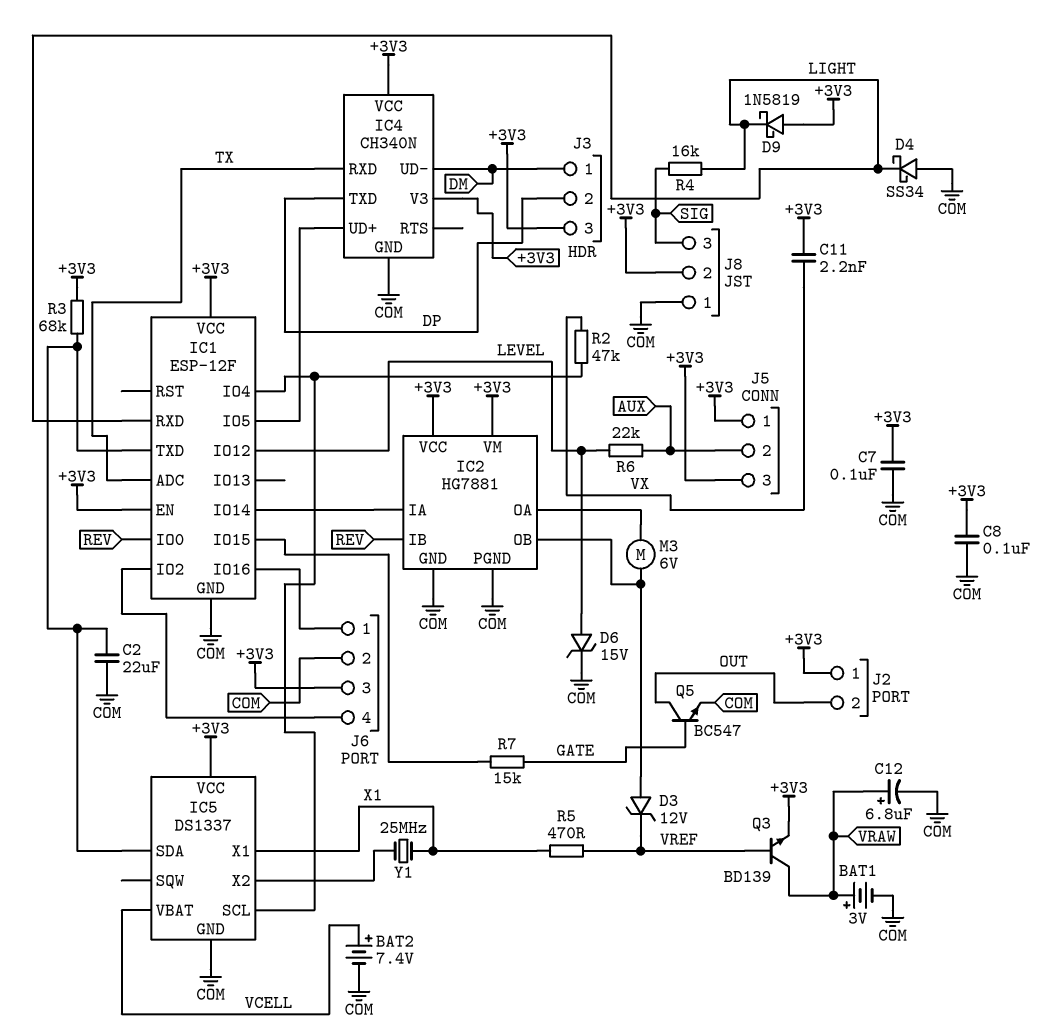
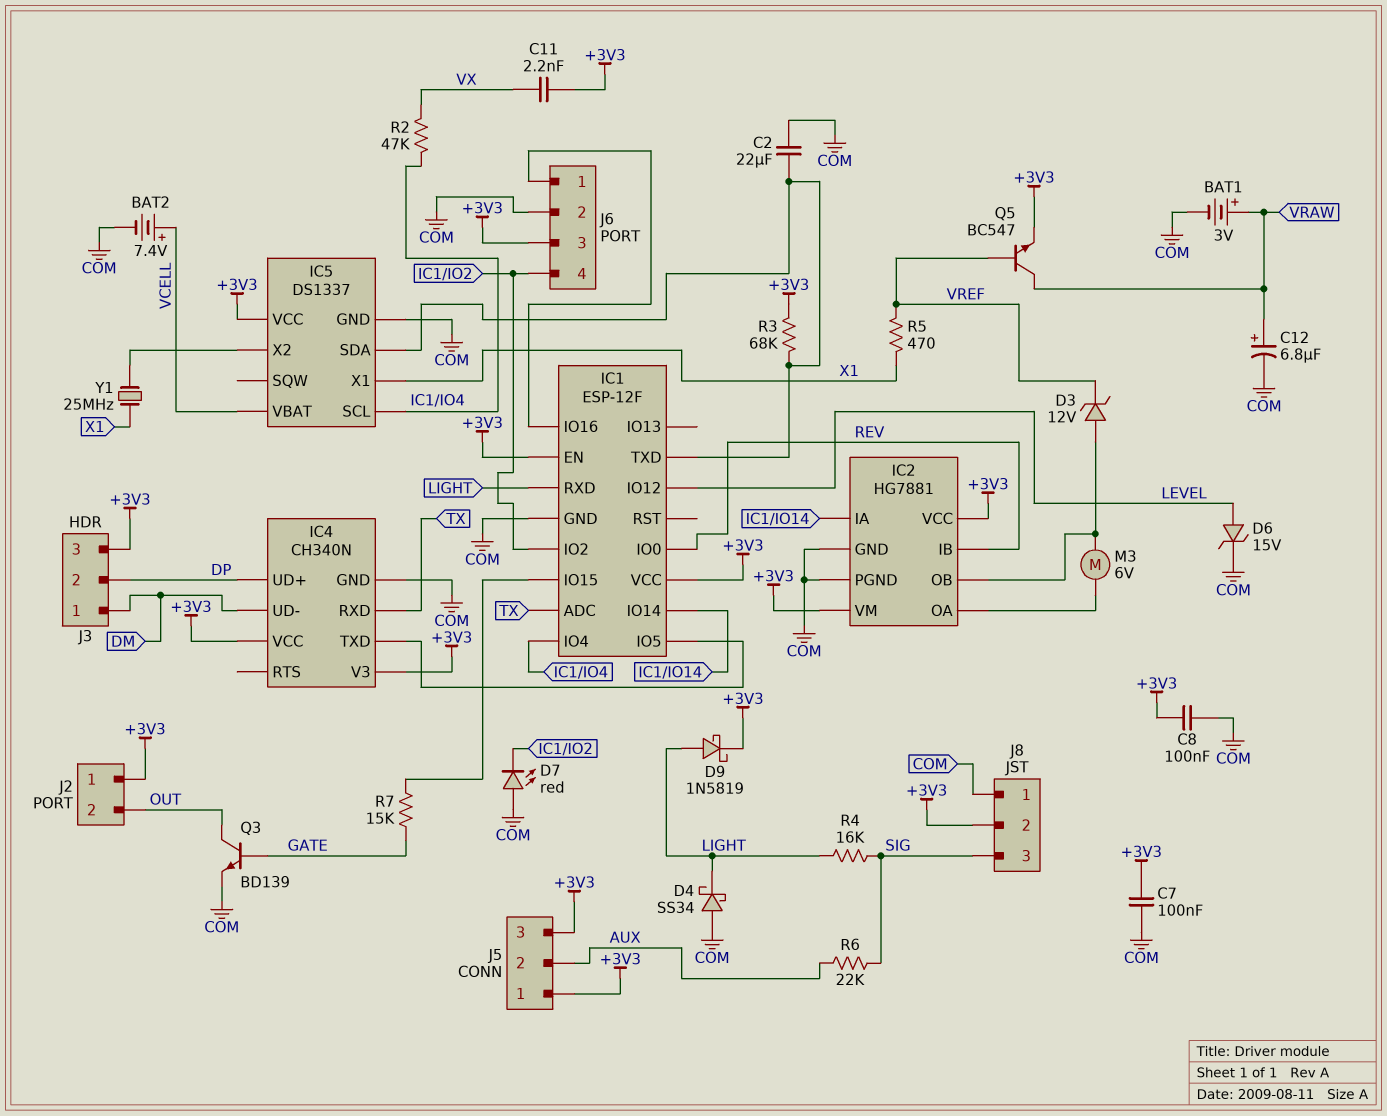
D7: none -> LED red (A COM, K IC1/IO2)
D9: schottky 1N5819 (A +3V3, K LIGHT) -> schottky 1N5819 (A LIGHT, K +3V3)
IC4 pin TXD: DP -> IC1/IO5
IC4 pin UD+: IC1/IO5 -> DP
Q3: NPN BD139 (B VREF, C VRAW, E +3V3) -> NPN BD139 (B GATE, C OUT, E COM)
Q5: NPN BC547 (B GATE, C OUT, E COM) -> NPN BC547 (B VREF, C VRAW, E +3V3)
R6: 22k (AUX, LEVEL) -> 22k (AUX, SIG)

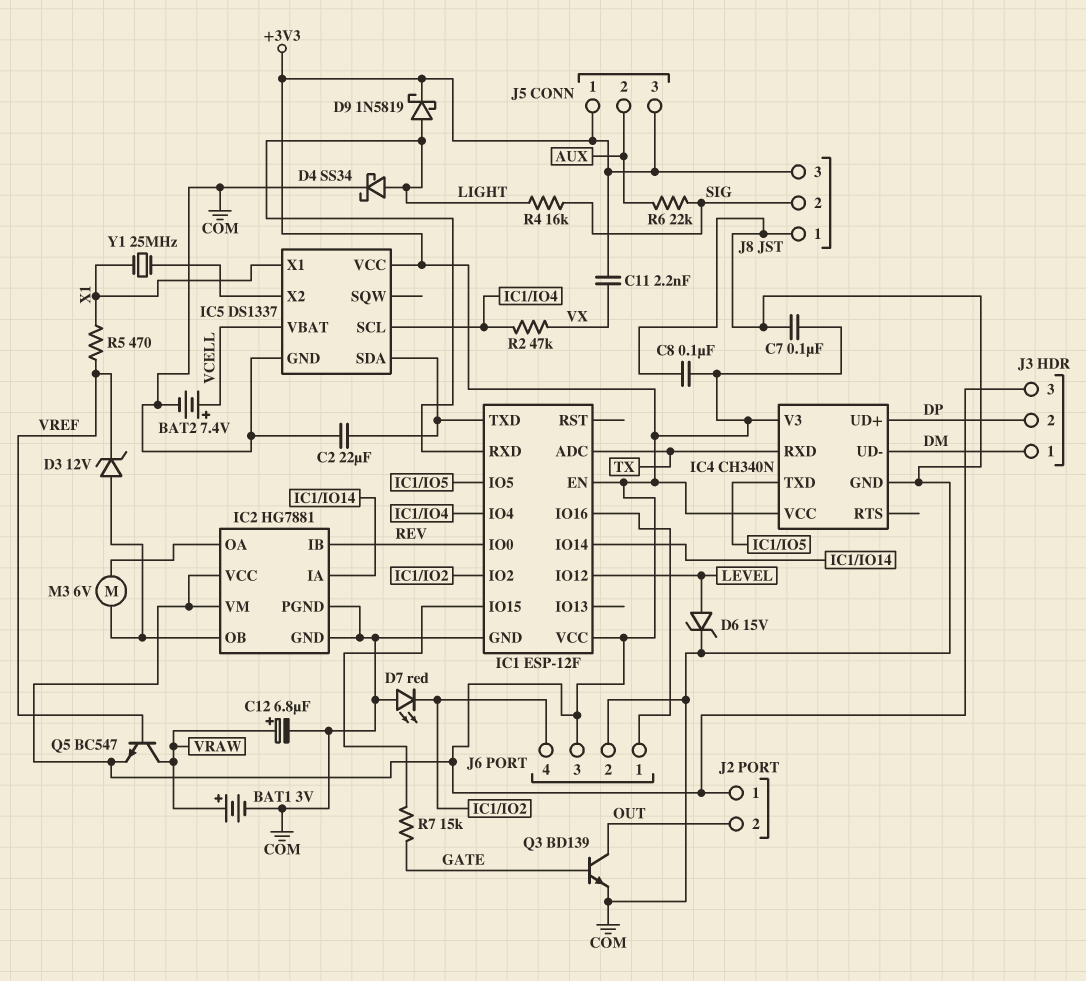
D4: schottky SS34 (A COM, K LIGHT) -> schottky SS34 (A LIGHT, K COM)
J8 pin 2: +3V3 -> SIG
J8 pin 3: SIG -> +3V3
R3: 68k (+3V3, IC1/TXD) -> none

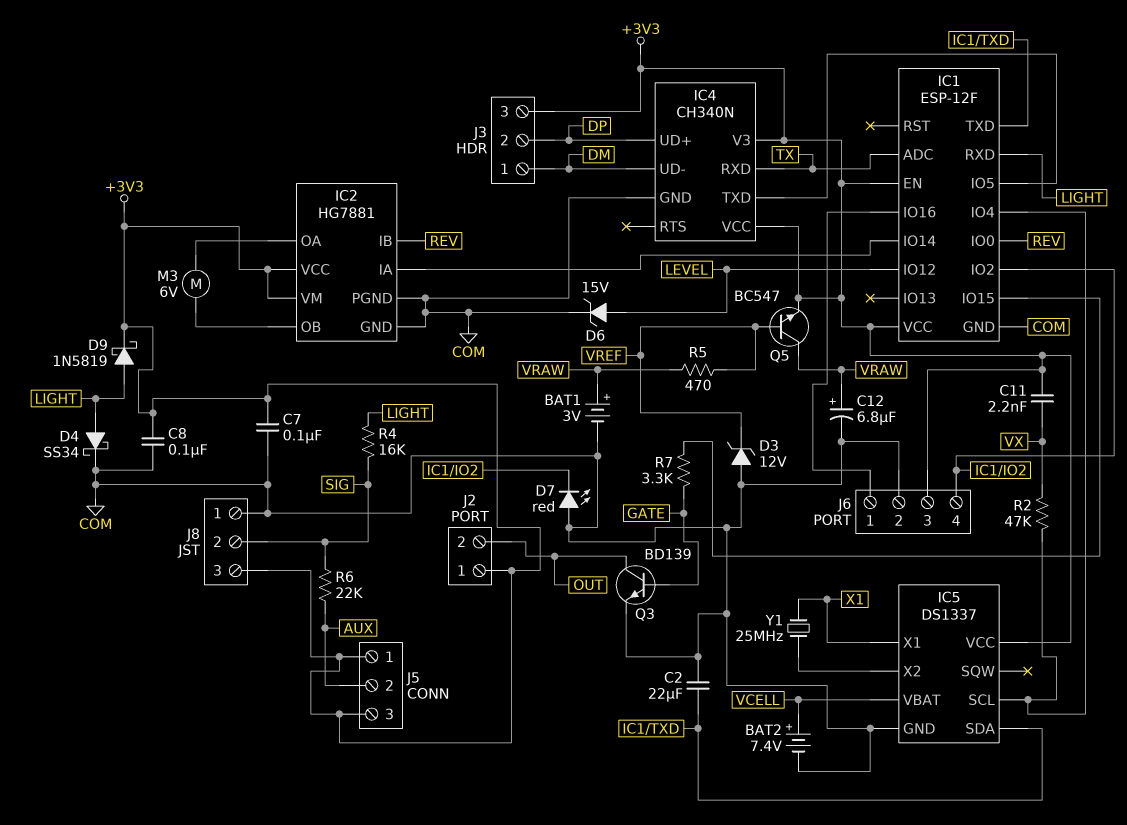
D3: zener 12V (A IC2/OB, K VREF) -> zener 12V (A COM, K VREF)
R5: 470 (VREF, X1) -> 470 (VRAW, VREF)
R7: 15k (GATE, IC1/IO15) -> 3.3k (GATE, IC1/IO15)

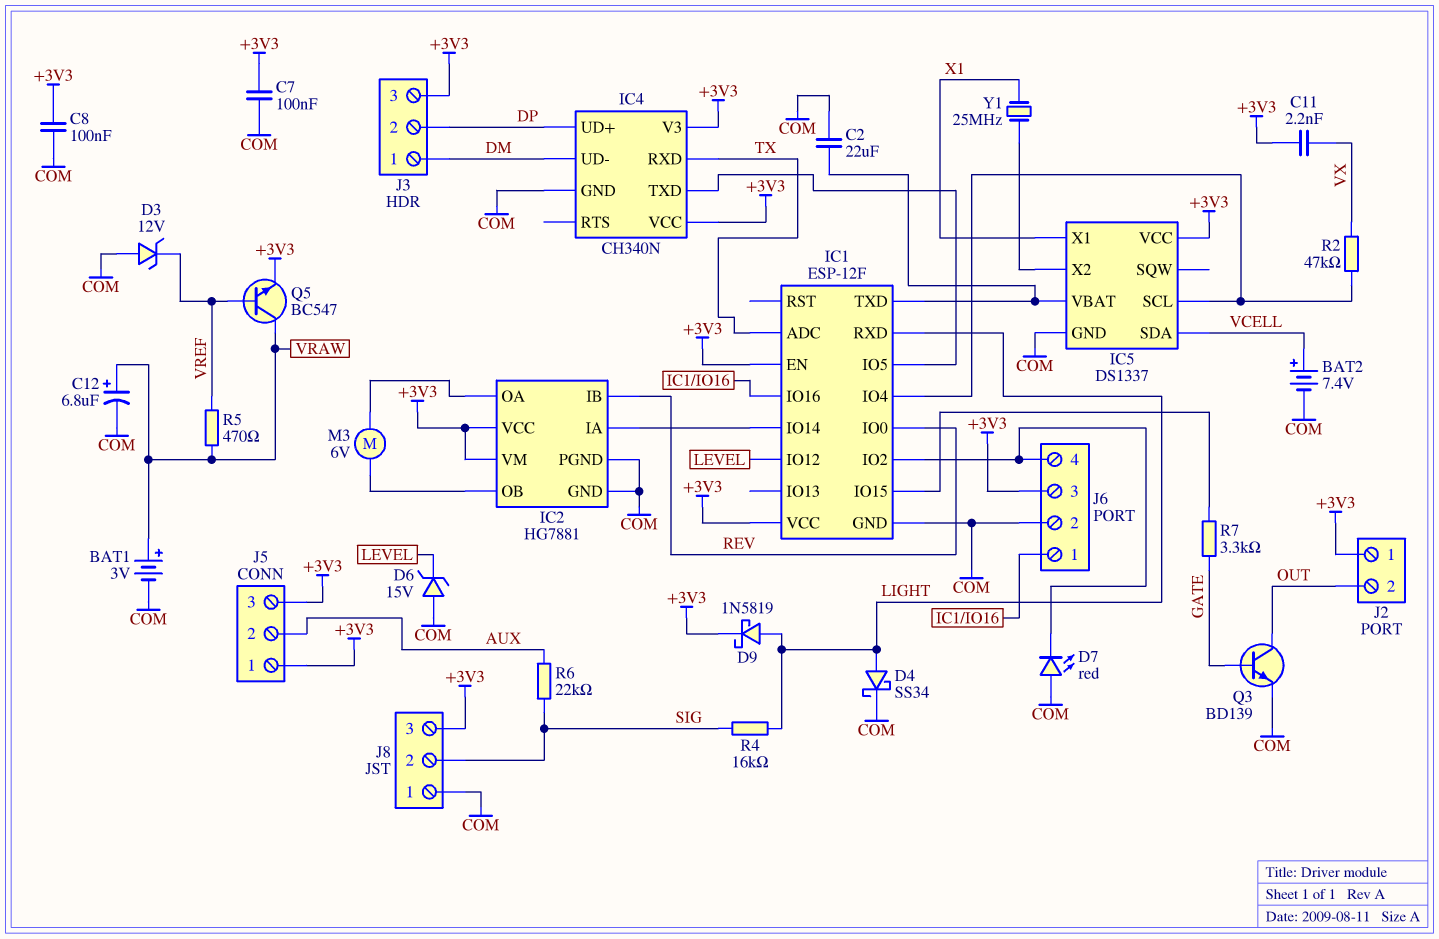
D6: zener 15V (A LEVEL, K COM) -> zener 15V (A COM, K LEVEL)
IC5 pin SDA: IC1/TXD -> VCELL
IC5 pin VBAT: VCELL -> IC1/TXD

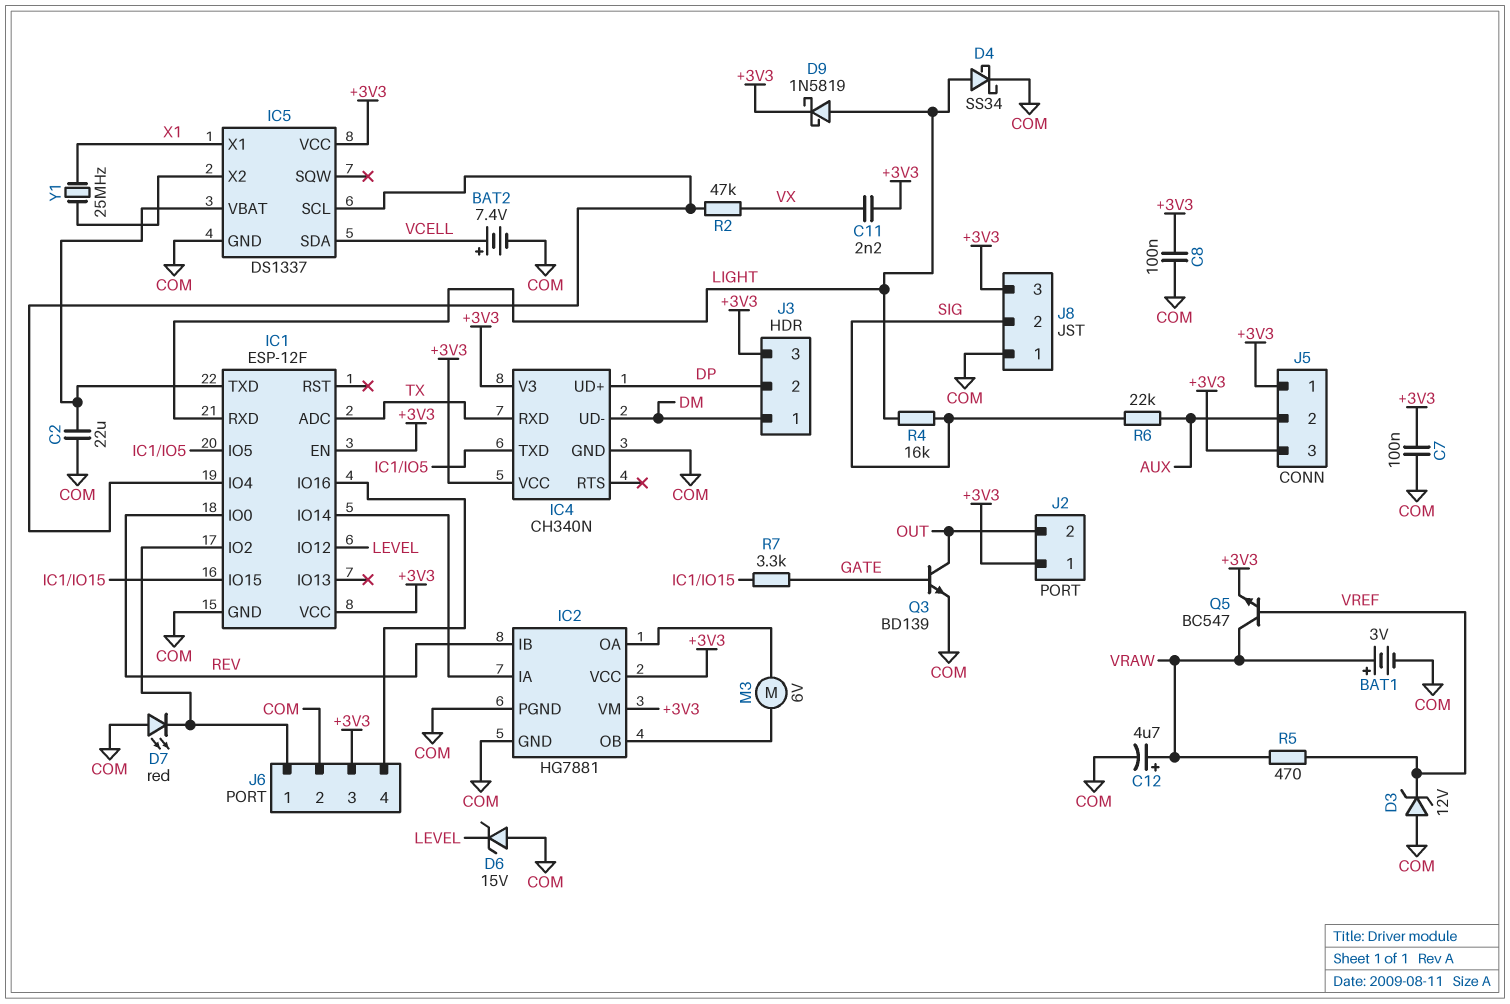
C12: 6.8uF (plus VRAW, minus COM) -> 4.7uF (plus VRAW, minus COM)
J6 pin 1: IC1/IO16 -> IC1/IO2
J6 pin 4: IC1/IO2 -> IC1/IO16

